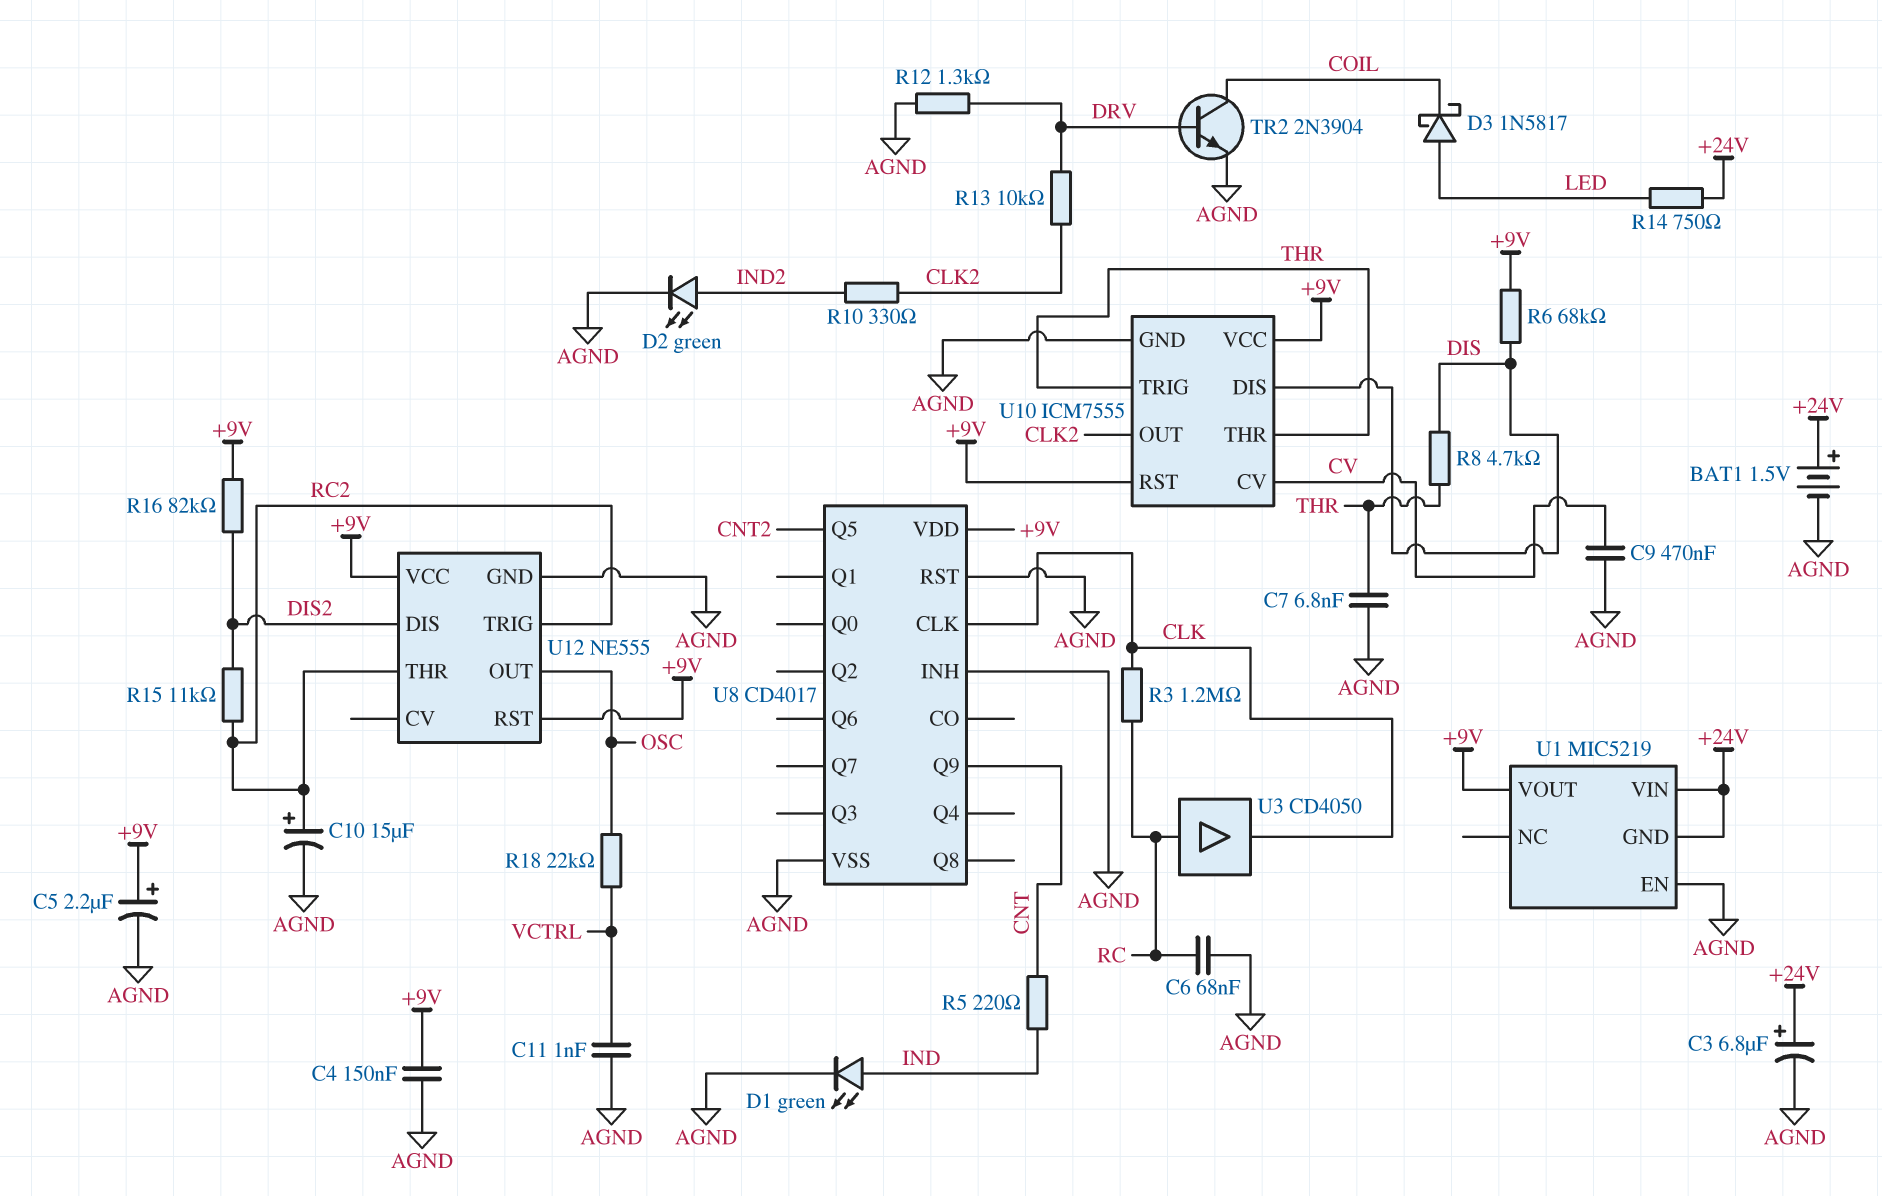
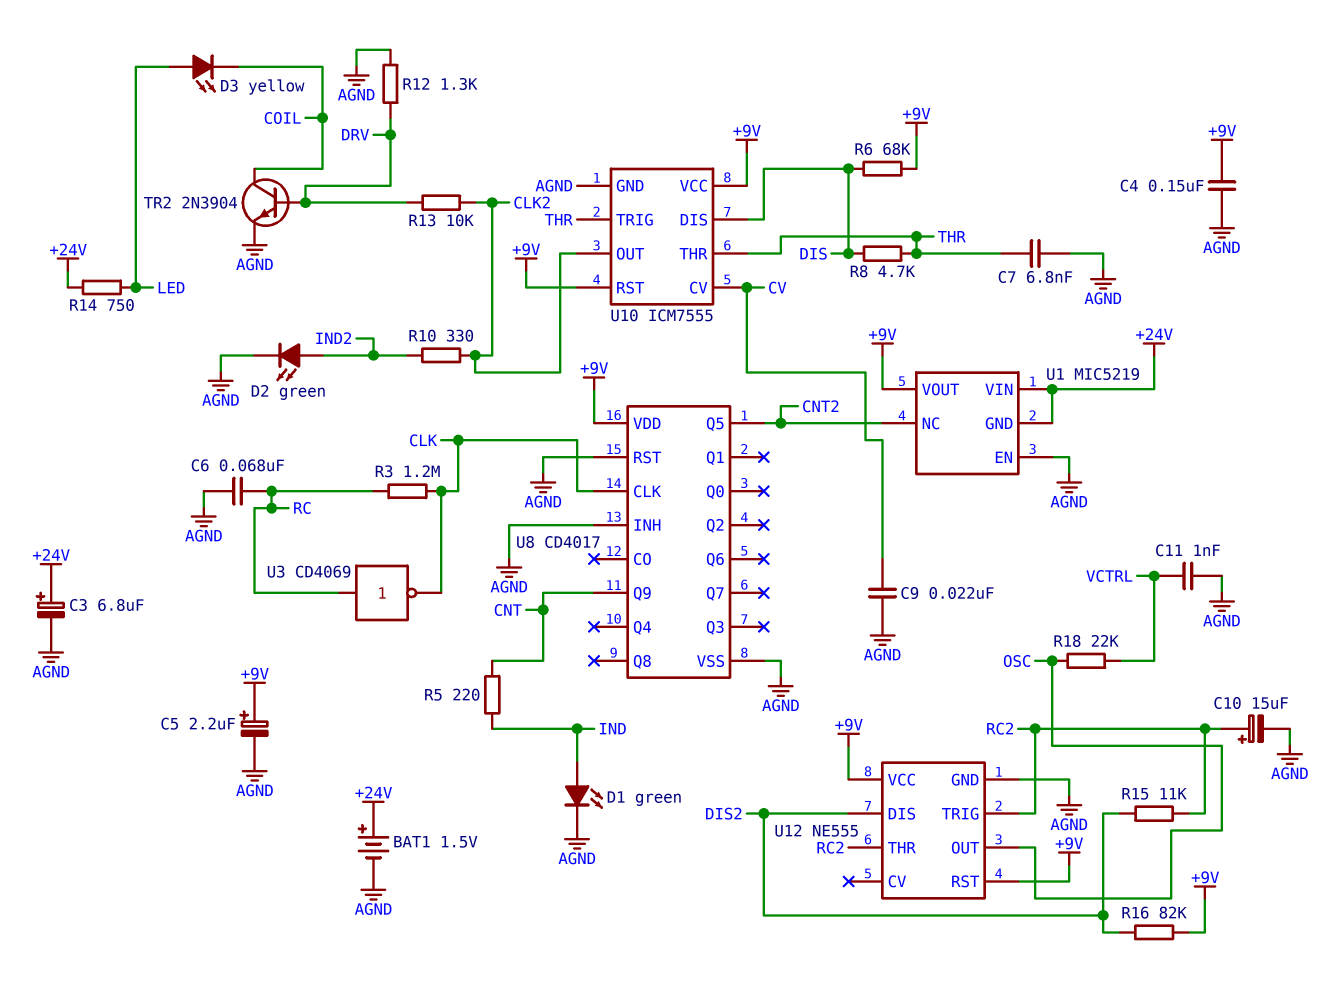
C9: 470nF (AGND, CV) -> 22nF (AGND, CV)
D3: schottky 1N5817 (A LED, K COIL) -> LED yellow (A LED, K COIL)
U1 pin NC: none -> CNT2
U3: buffer CD4050 (in RC, out CLK) -> NOT CD4069 (in RC, out CLK)

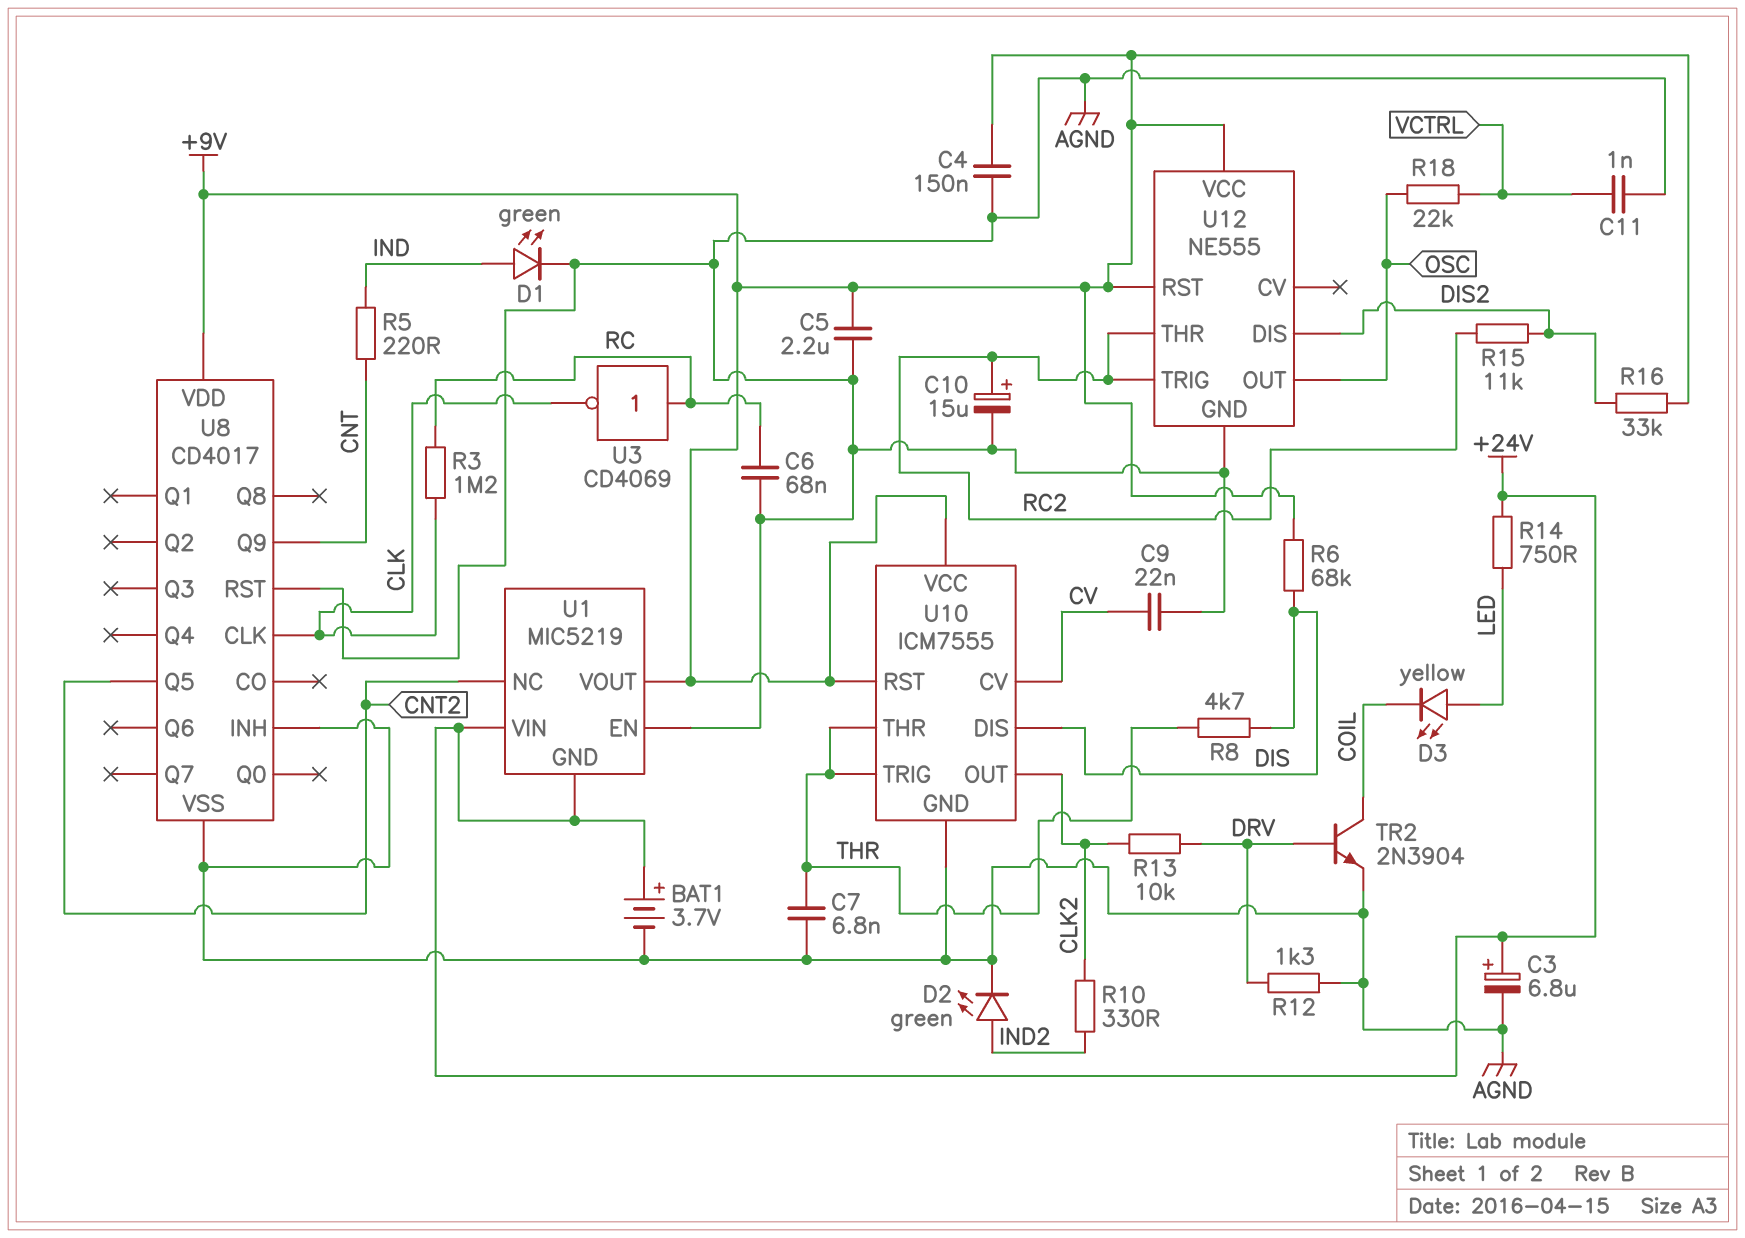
BAT1: 1.5V (plus +24V, minus AGND) -> 3.7V (plus +24V, minus AGND)
C5: 2.2uF (plus +9V, minus AGND) -> 2.2uF (+9V, AGND)
R16: 82k (+9V, DIS2) -> 33k (+9V, DIS2)

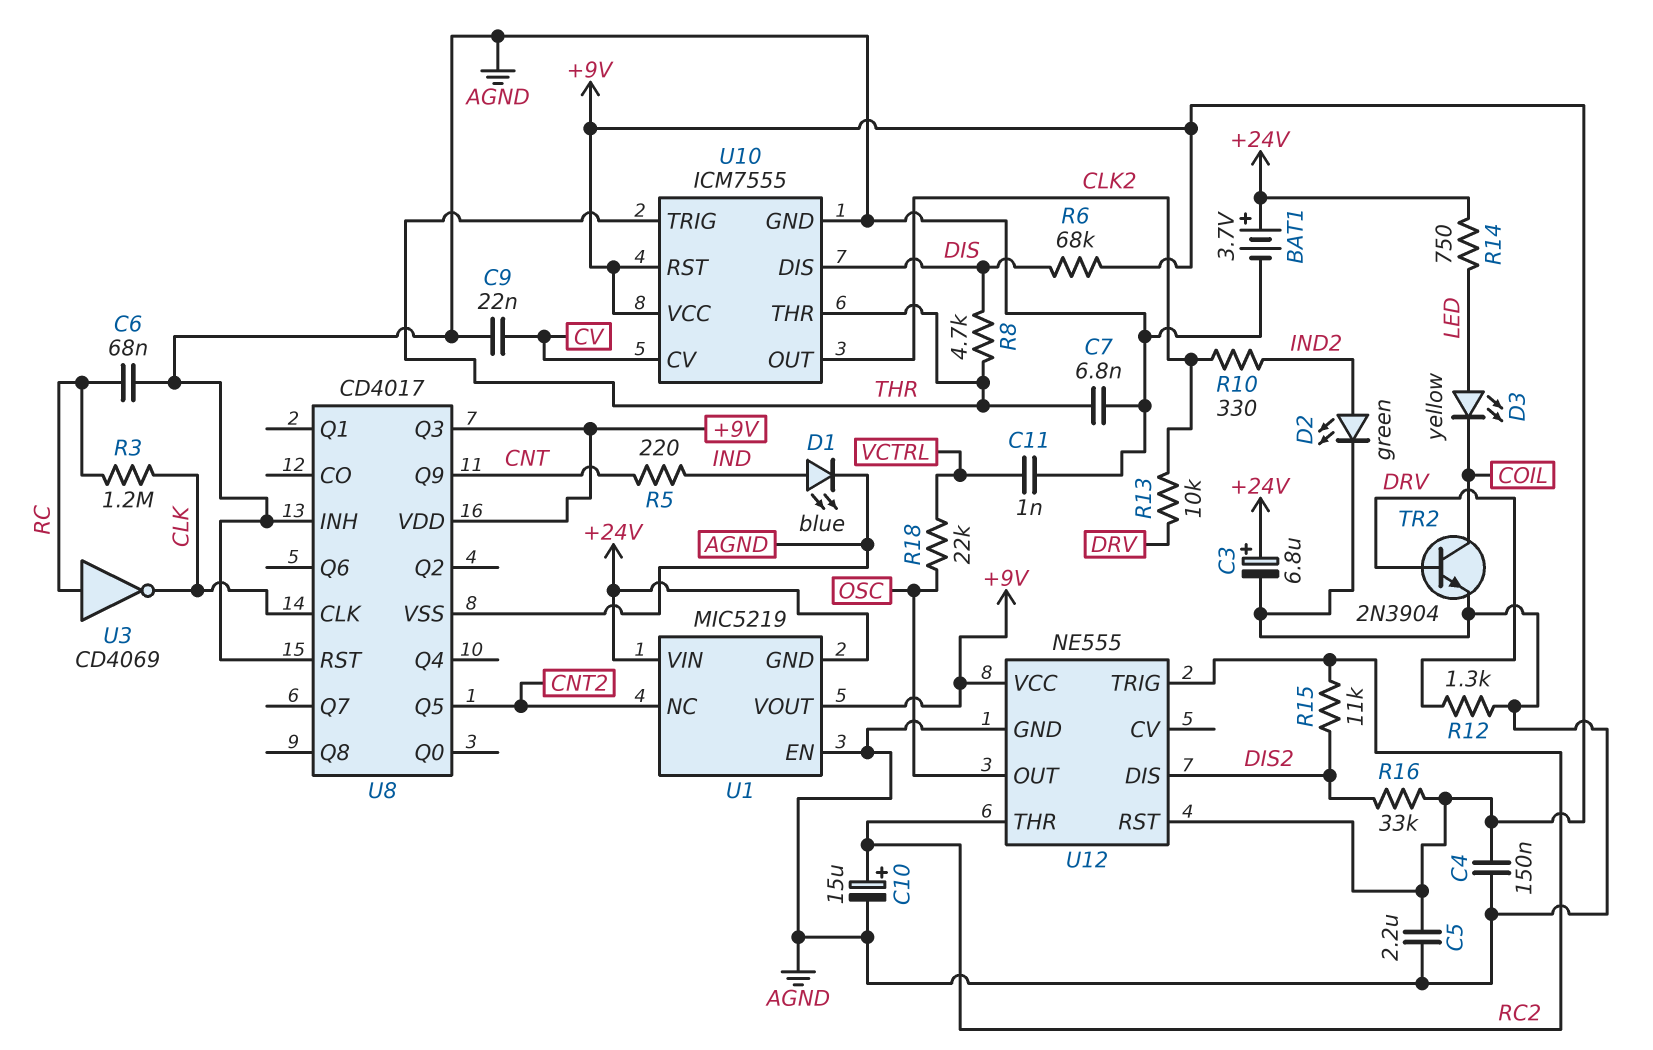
D1: LED green (A IND, K AGND) -> LED blue (A IND, K AGND)
U8 pin Q3: none -> +9V

